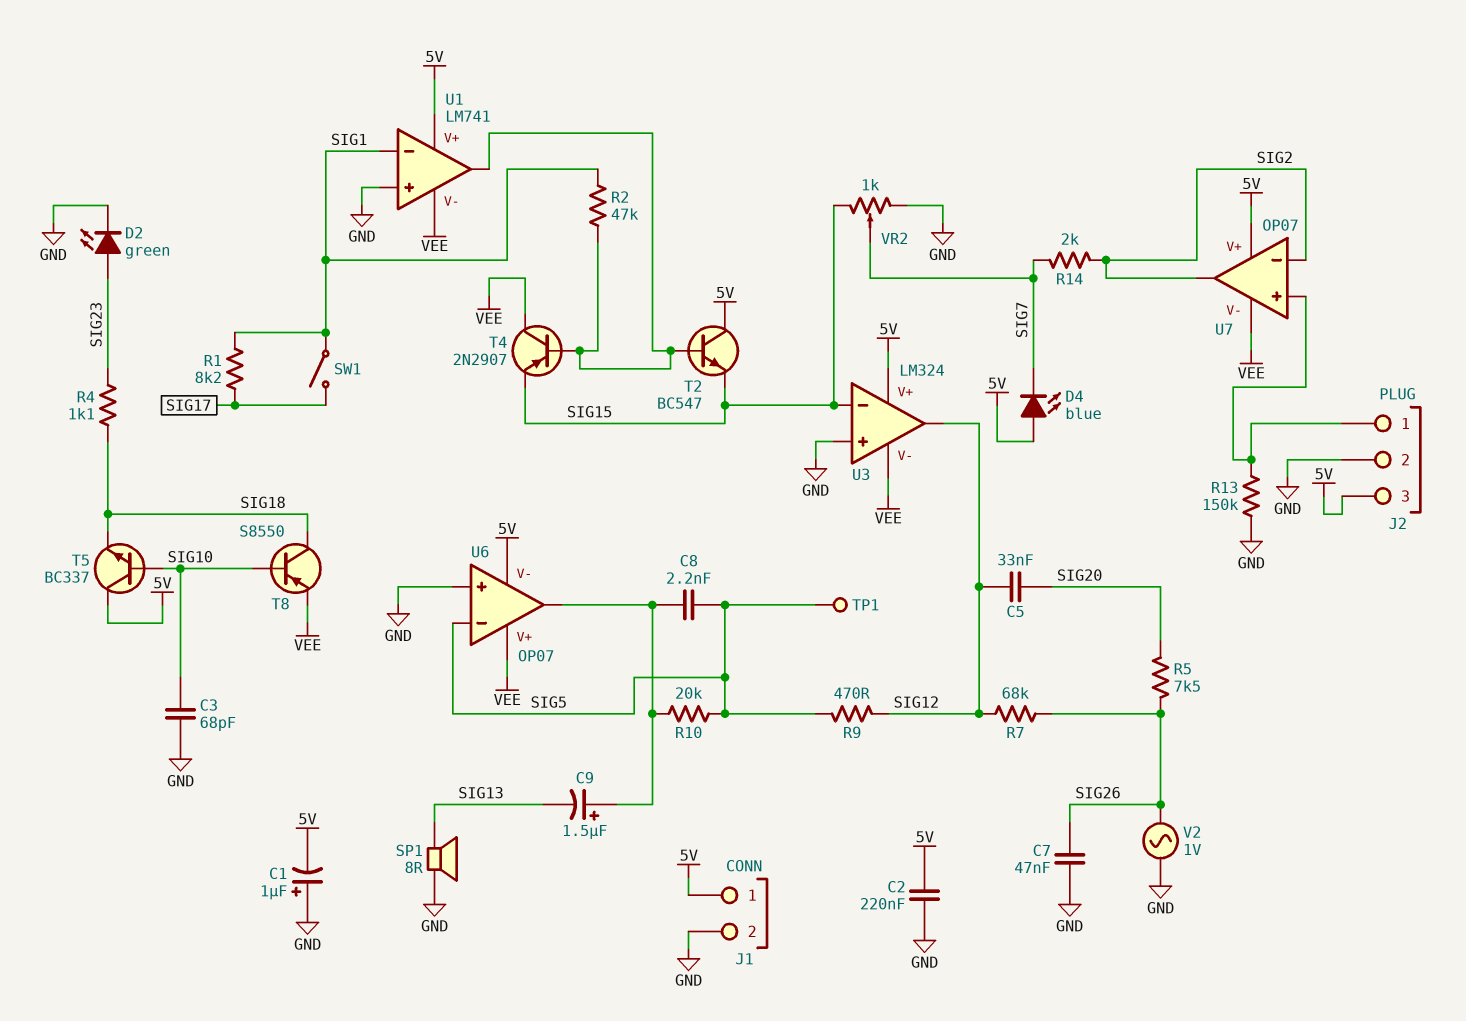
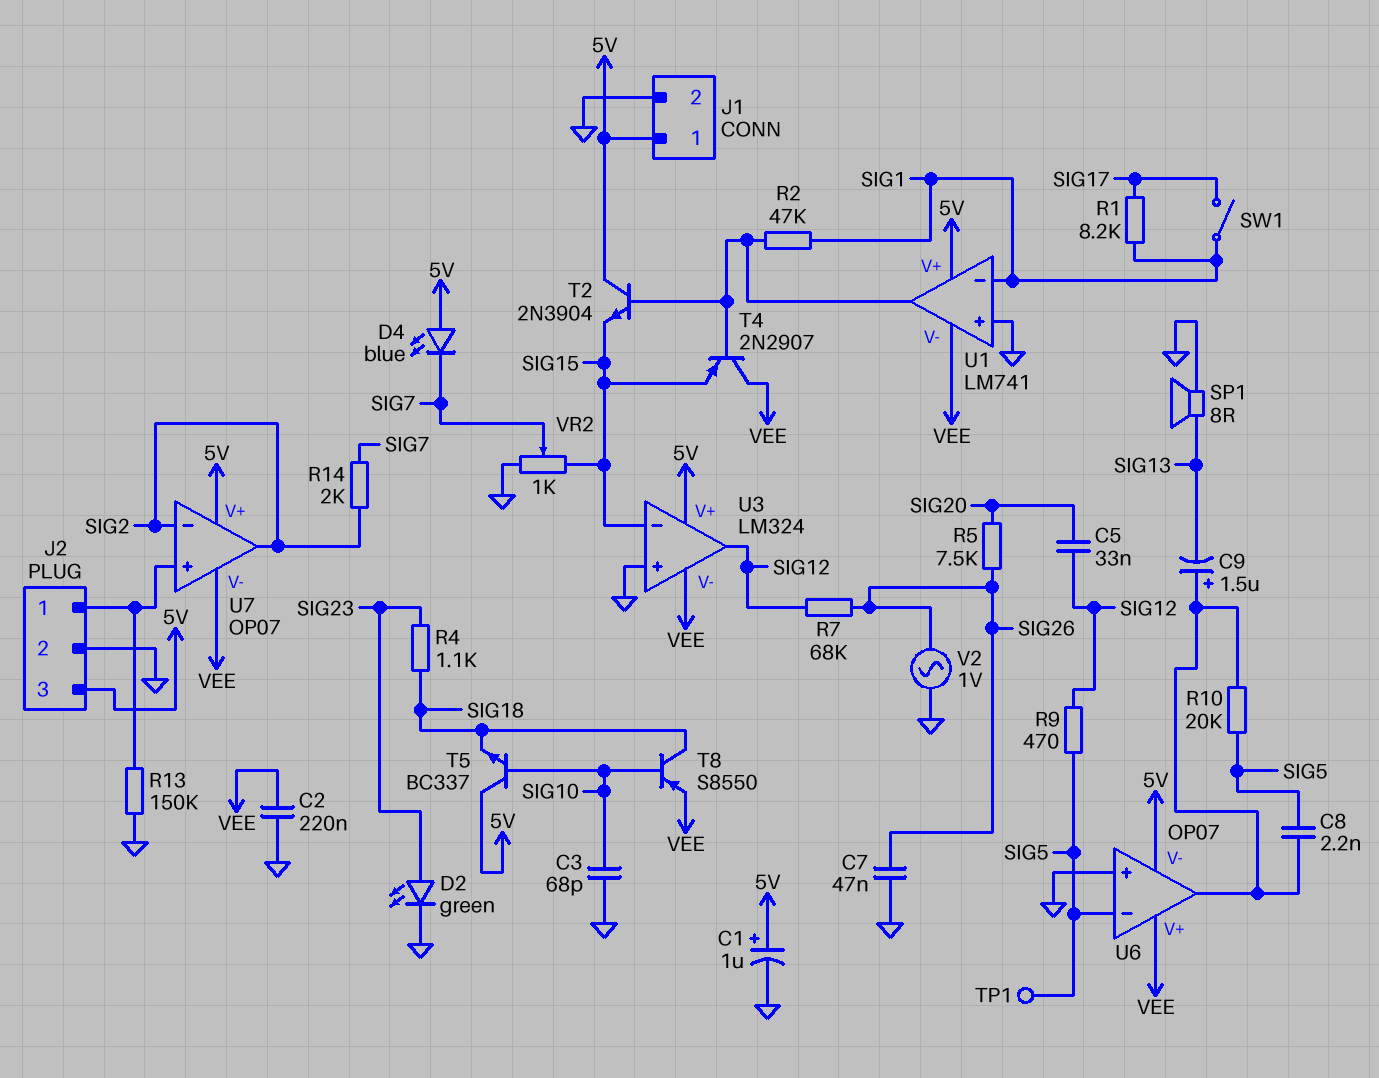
C1: 1uF (plus GND, minus 5V) -> 1uF (plus 5V, minus GND)
C2: 220nF (5V, GND) -> 220nF (GND, VEE)
T2: NPN BC547 (B U1/out, C 5V, E SIG15) -> NPN 2N3904 (B U1/out, C 5V, E SIG15)

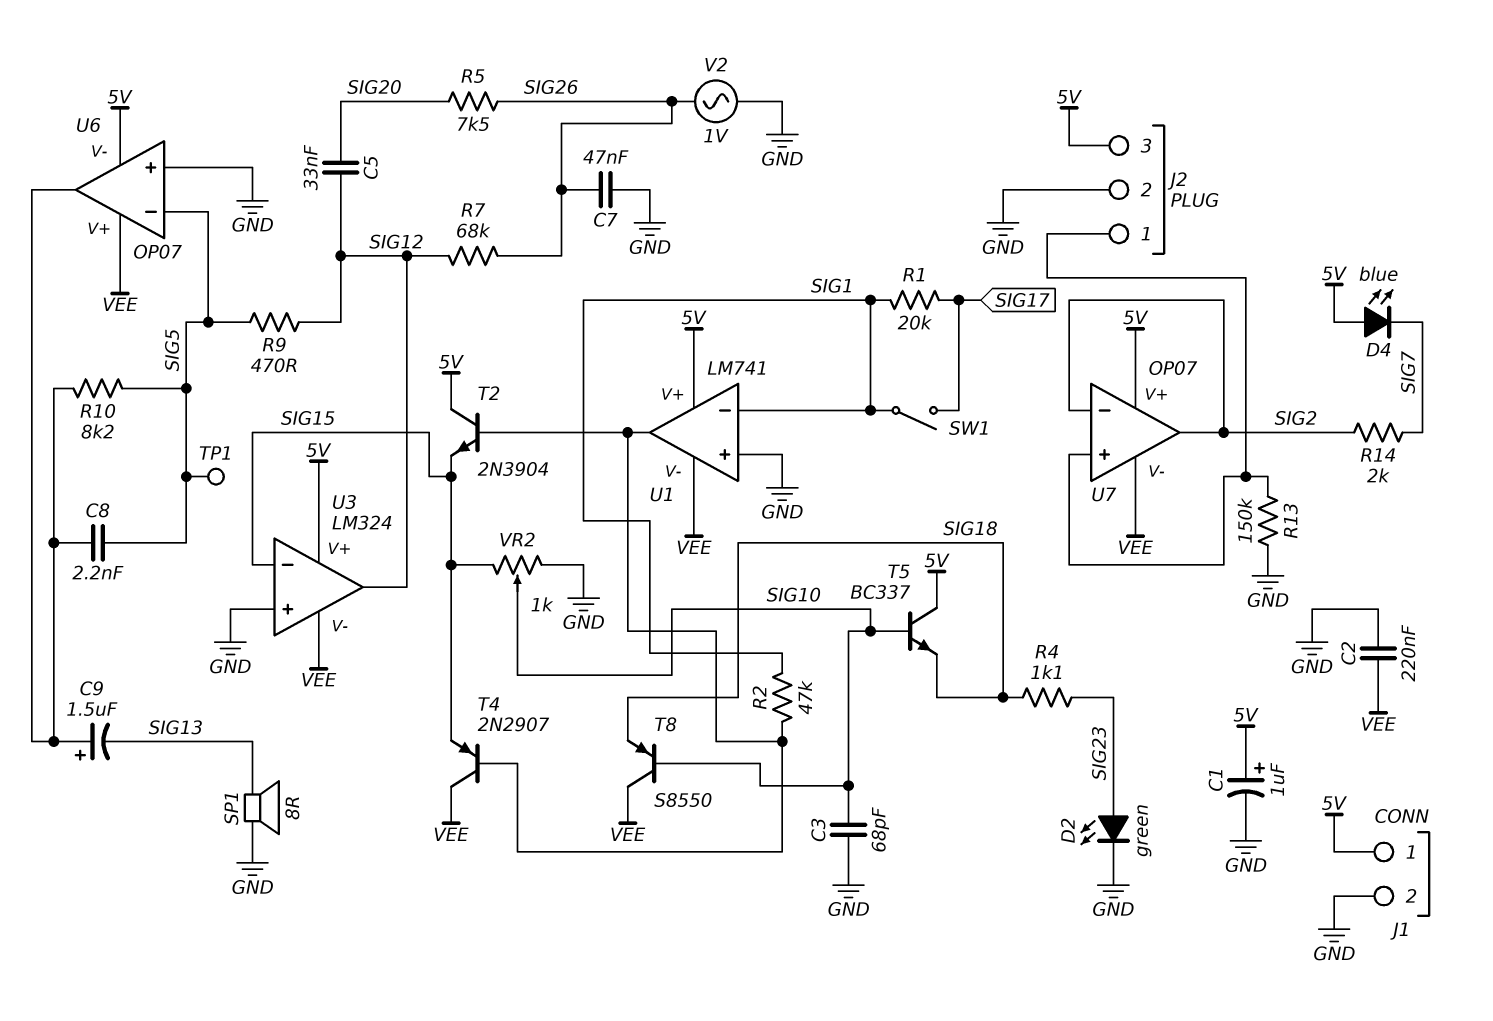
R1: 8.2k (SIG1, SIG17) -> 20k (SIG1, SIG17)
R10: 20k (SIG5, U6/out) -> 8.2k (SIG5, U6/out)
T8: PNP S8550 (B SIG10, C SIG18, E VEE) -> PNP S8550 (B SIG10, C VEE, E SIG18)
VR2: 1k (GND, SIG15, wiper SIG7) -> 1k (GND, SIG15, wiper SIG10)

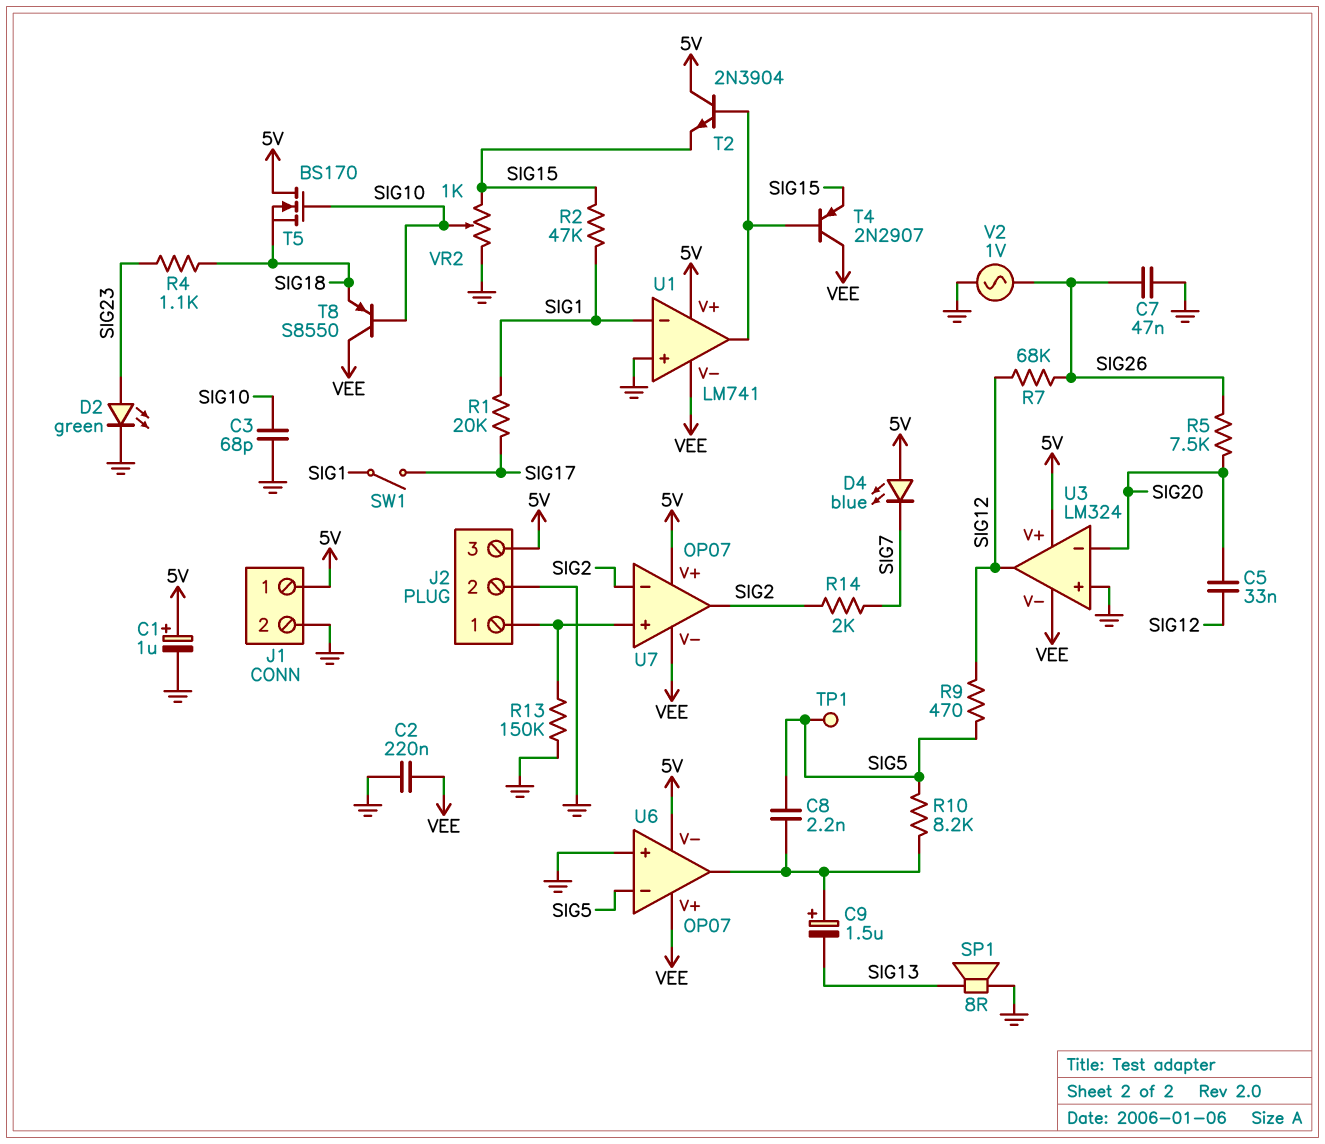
R2: 47k (SIG1, U1/out) -> 47k (SIG1, SIG15)
T5: NPN BC337 (B SIG10, C 5V, E SIG18) -> NMOS BS170 (G SIG10, D 5V, S SIG18)
U3 pin in-: SIG15 -> SIG20

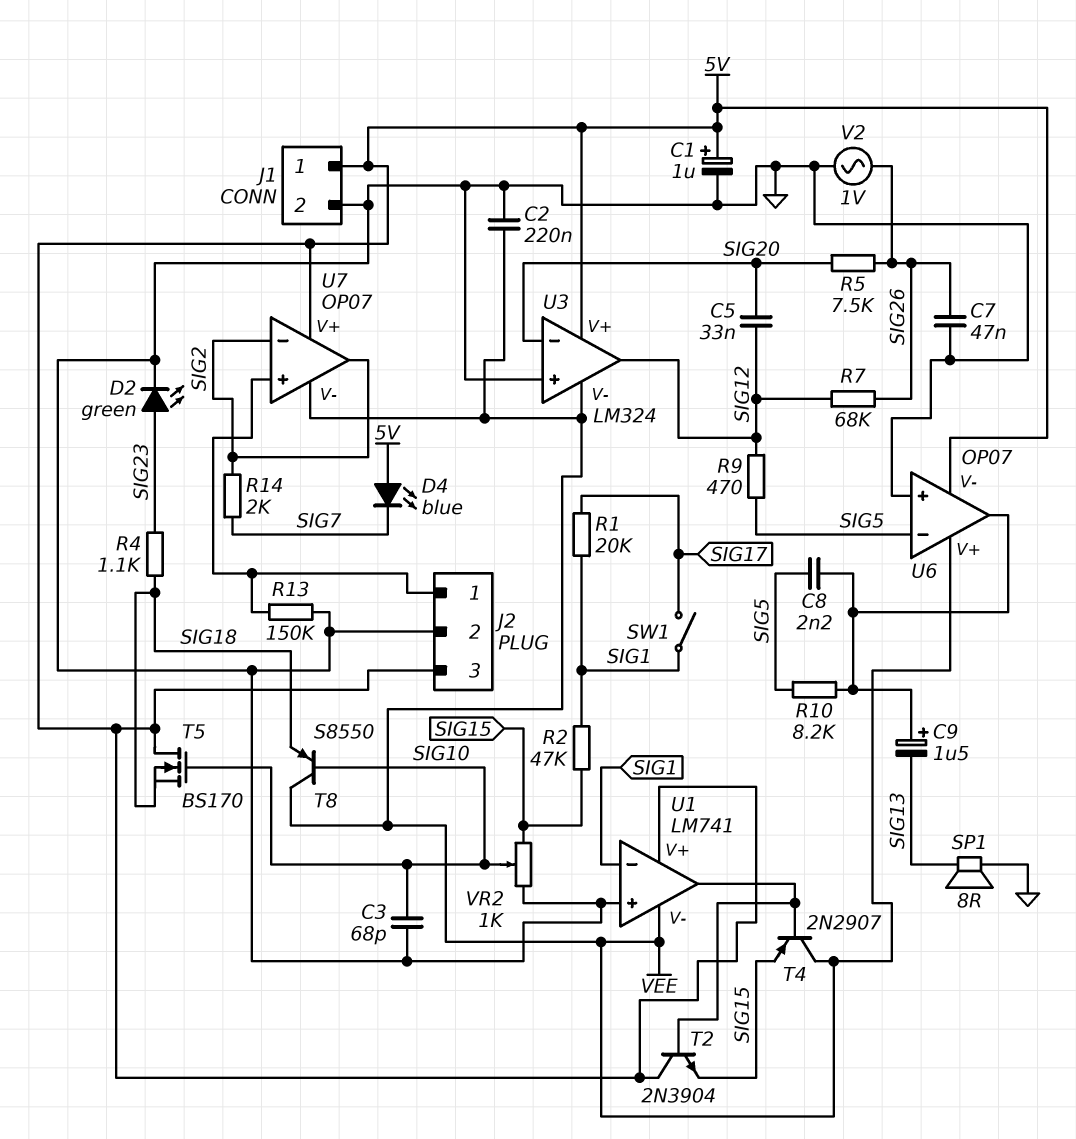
TP1: test point (SIG5) -> none

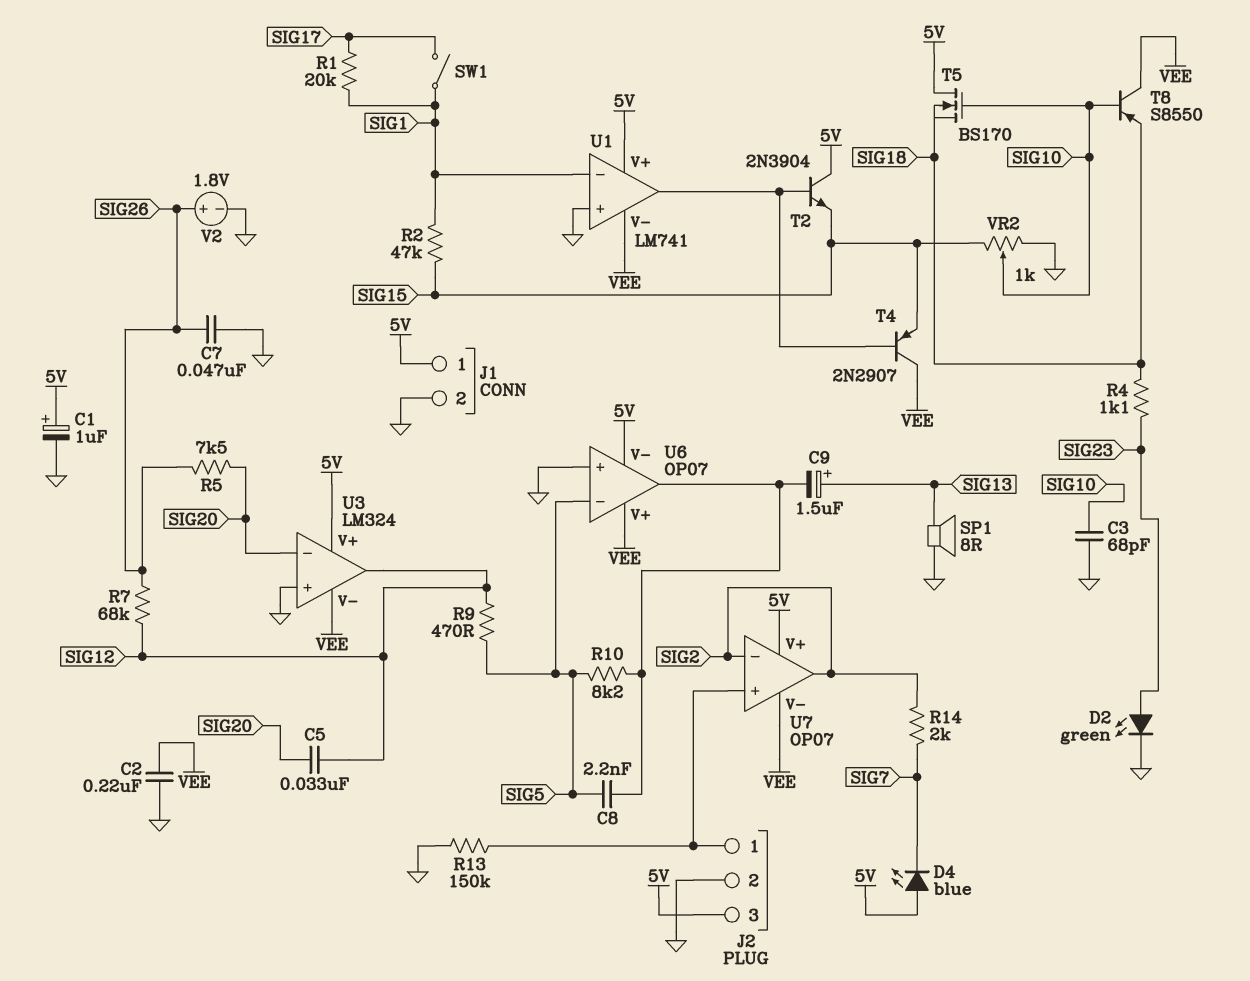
C9: 1.5uF (plus U6/out, minus SIG13) -> 1.5uF (plus SIG13, minus U6/out)
V2: AC 1V (GND, SIG26) -> 1.8V (plus SIG26, minus GND)

